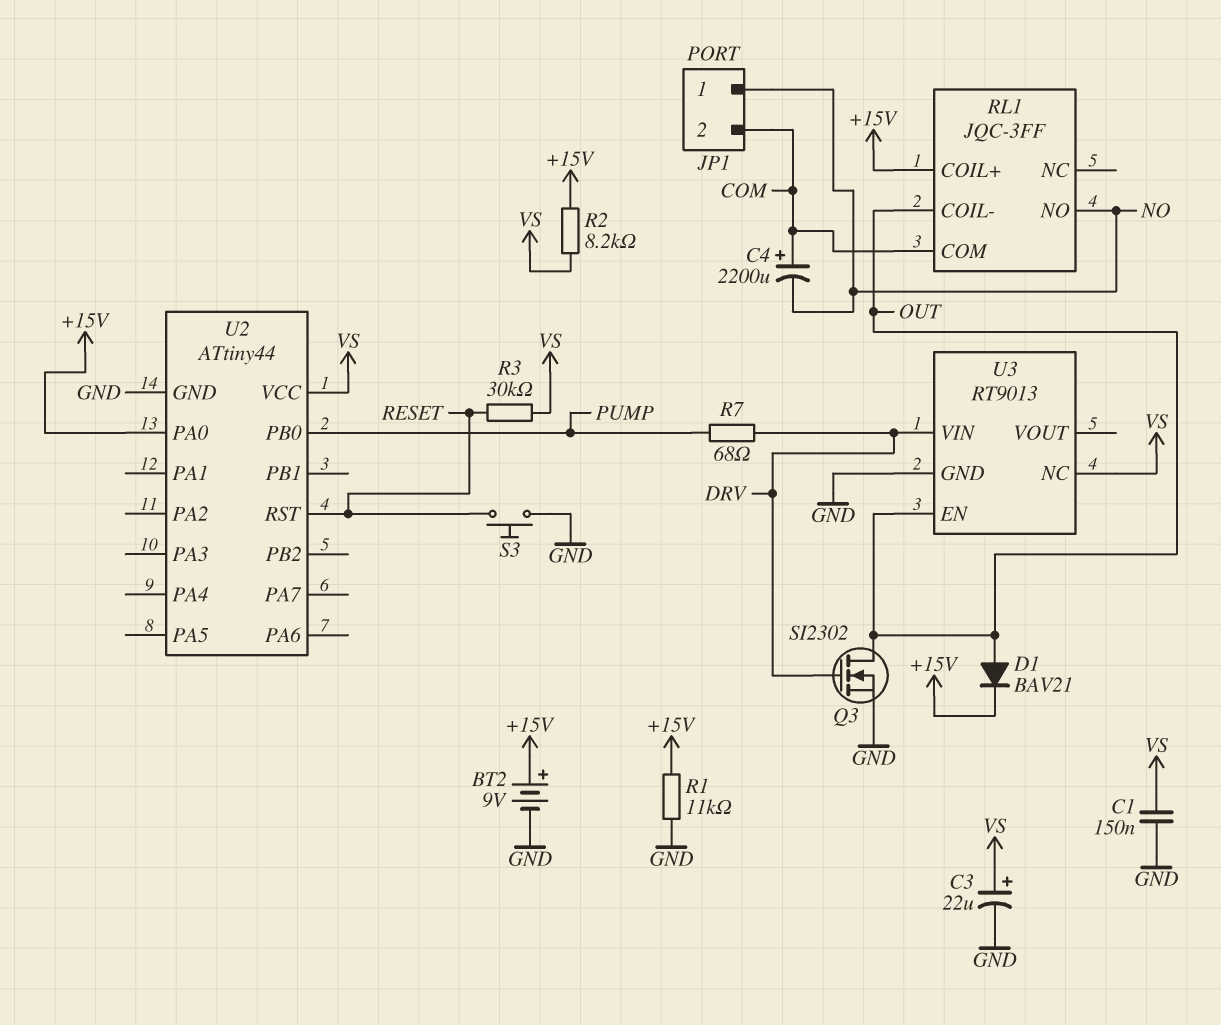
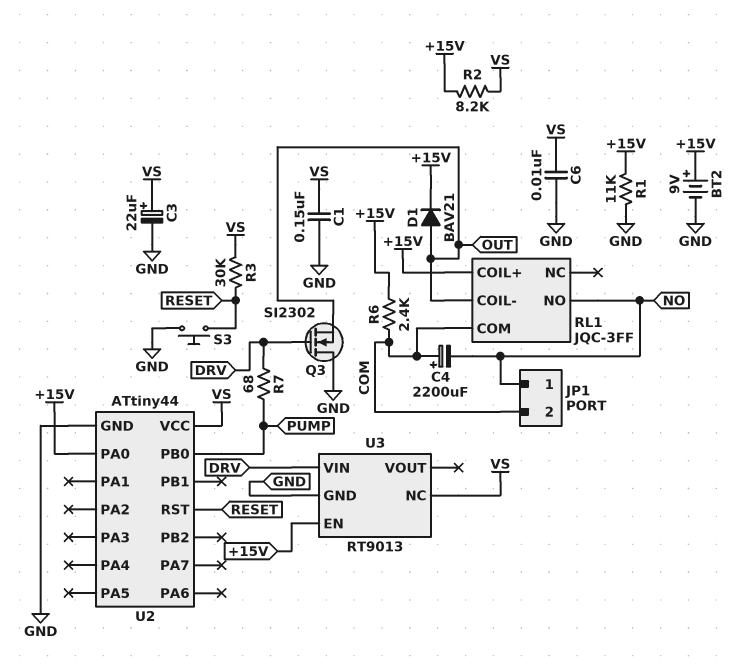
C6: none -> 10nF (GND, VS)
Q3: NMOS SI2302 (G DRV, D OUT, S GND) -> NMOS SI2302 (G DRV, D GND, S OUT)
R6: none -> 2.4k (+15V, COM)
U3 pin EN: OUT -> +15V

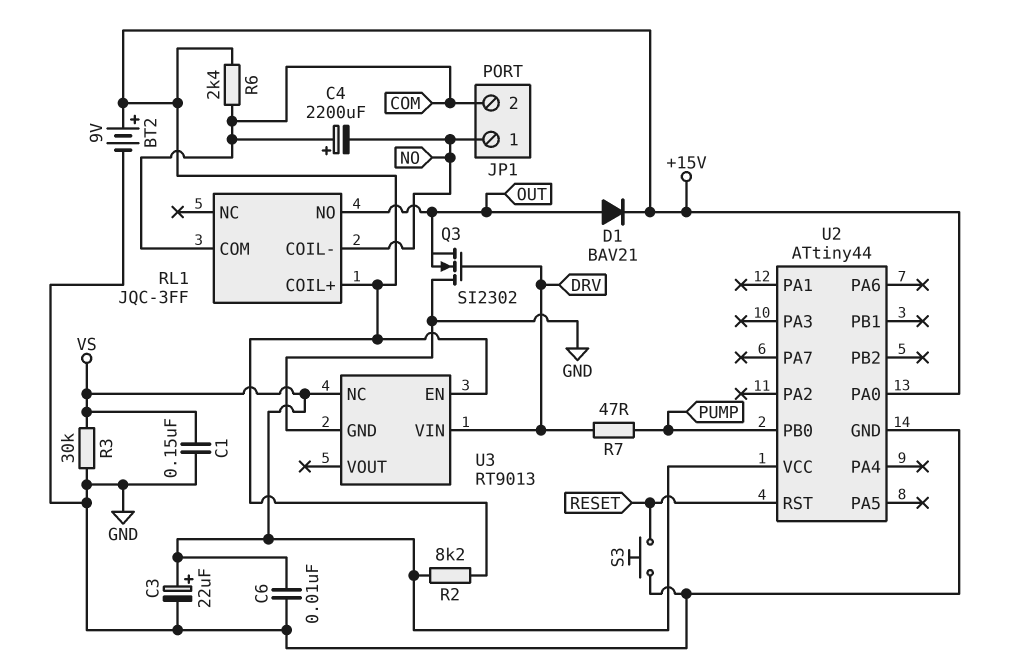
R1: 11k (+15V, GND) -> none
R3: 30k (RESET, VS) -> 30k (GND, VS)
R7: 68 (DRV, PUMP) -> 47 (DRV, PUMP)
RL1 pin COIL-: OUT -> NO
RL1 pin NO: NO -> OUT

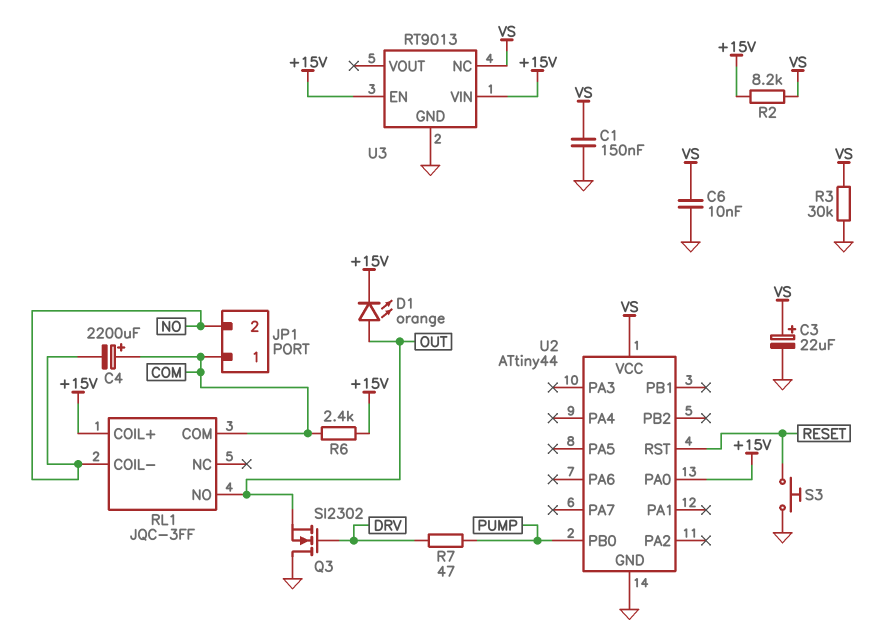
BT2: 9V (plus +15V, minus GND) -> none
D1: diode BAV21 (A OUT, K +15V) -> LED orange (A OUT, K +15V)
JP1 pin 1: NO -> COM
JP1 pin 2: COM -> NO
U3 pin VIN: DRV -> +15V

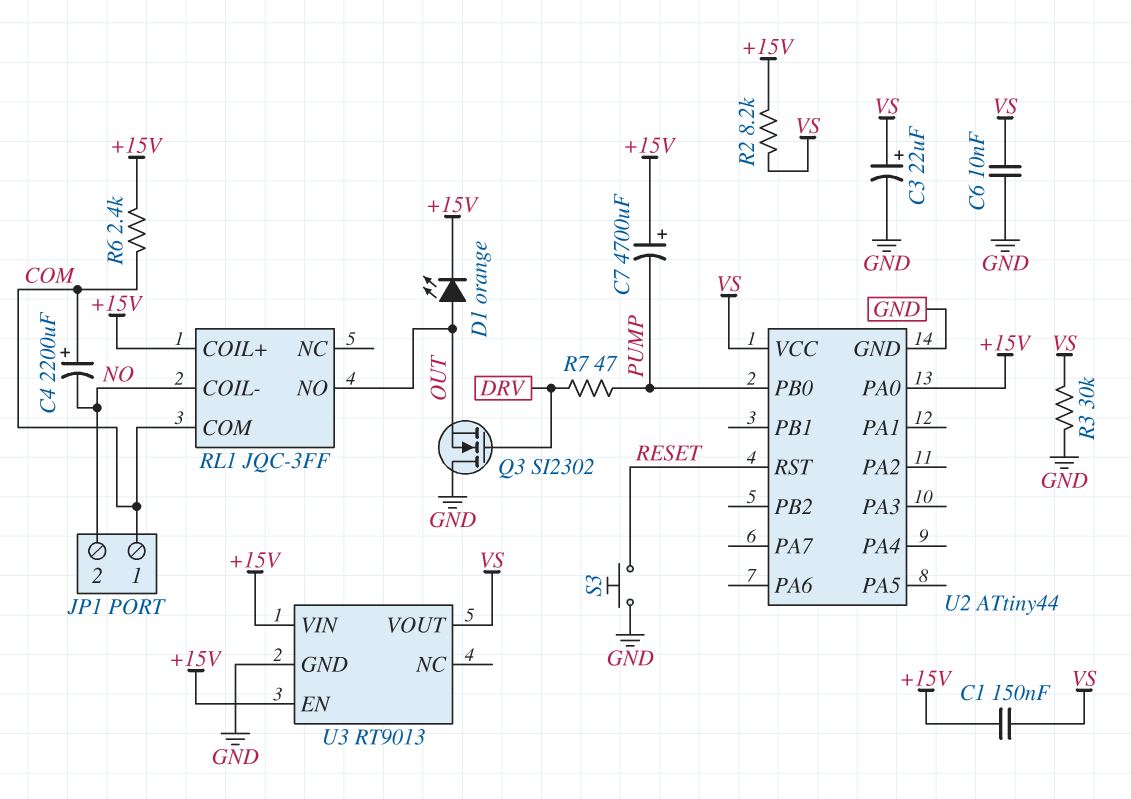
C1: 150nF (GND, VS) -> 150nF (+15V, VS)
C7: none -> 4700uF (plus +15V, minus PUMP)
U3 pin NC: VS -> none
U3 pin VOUT: none -> VS

